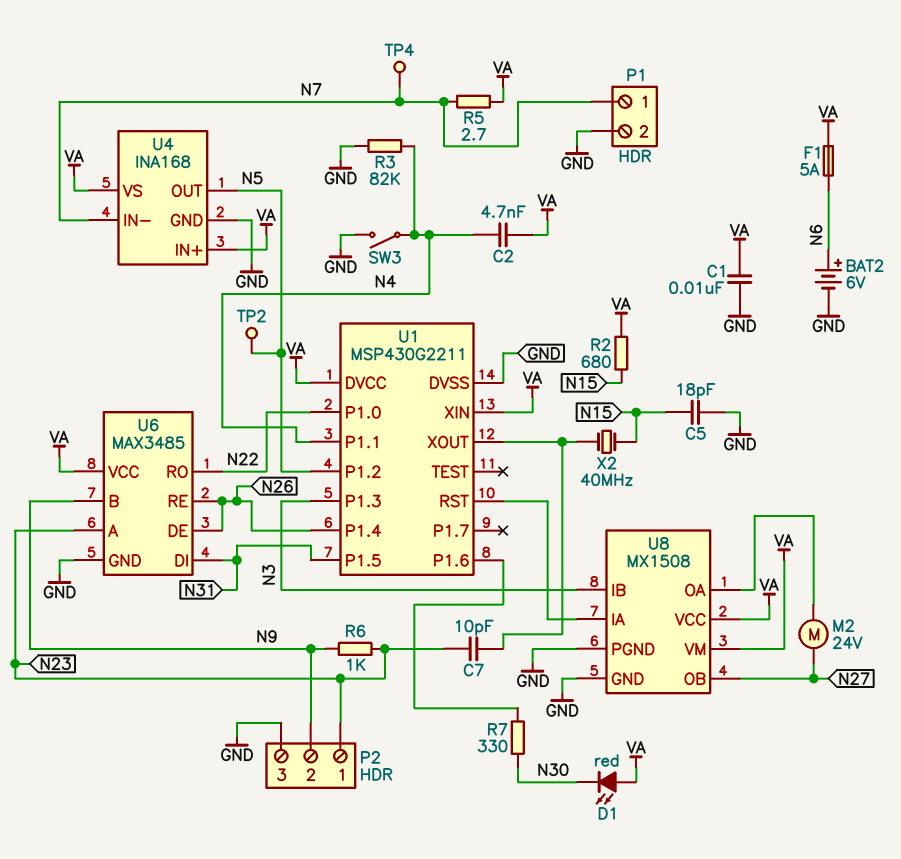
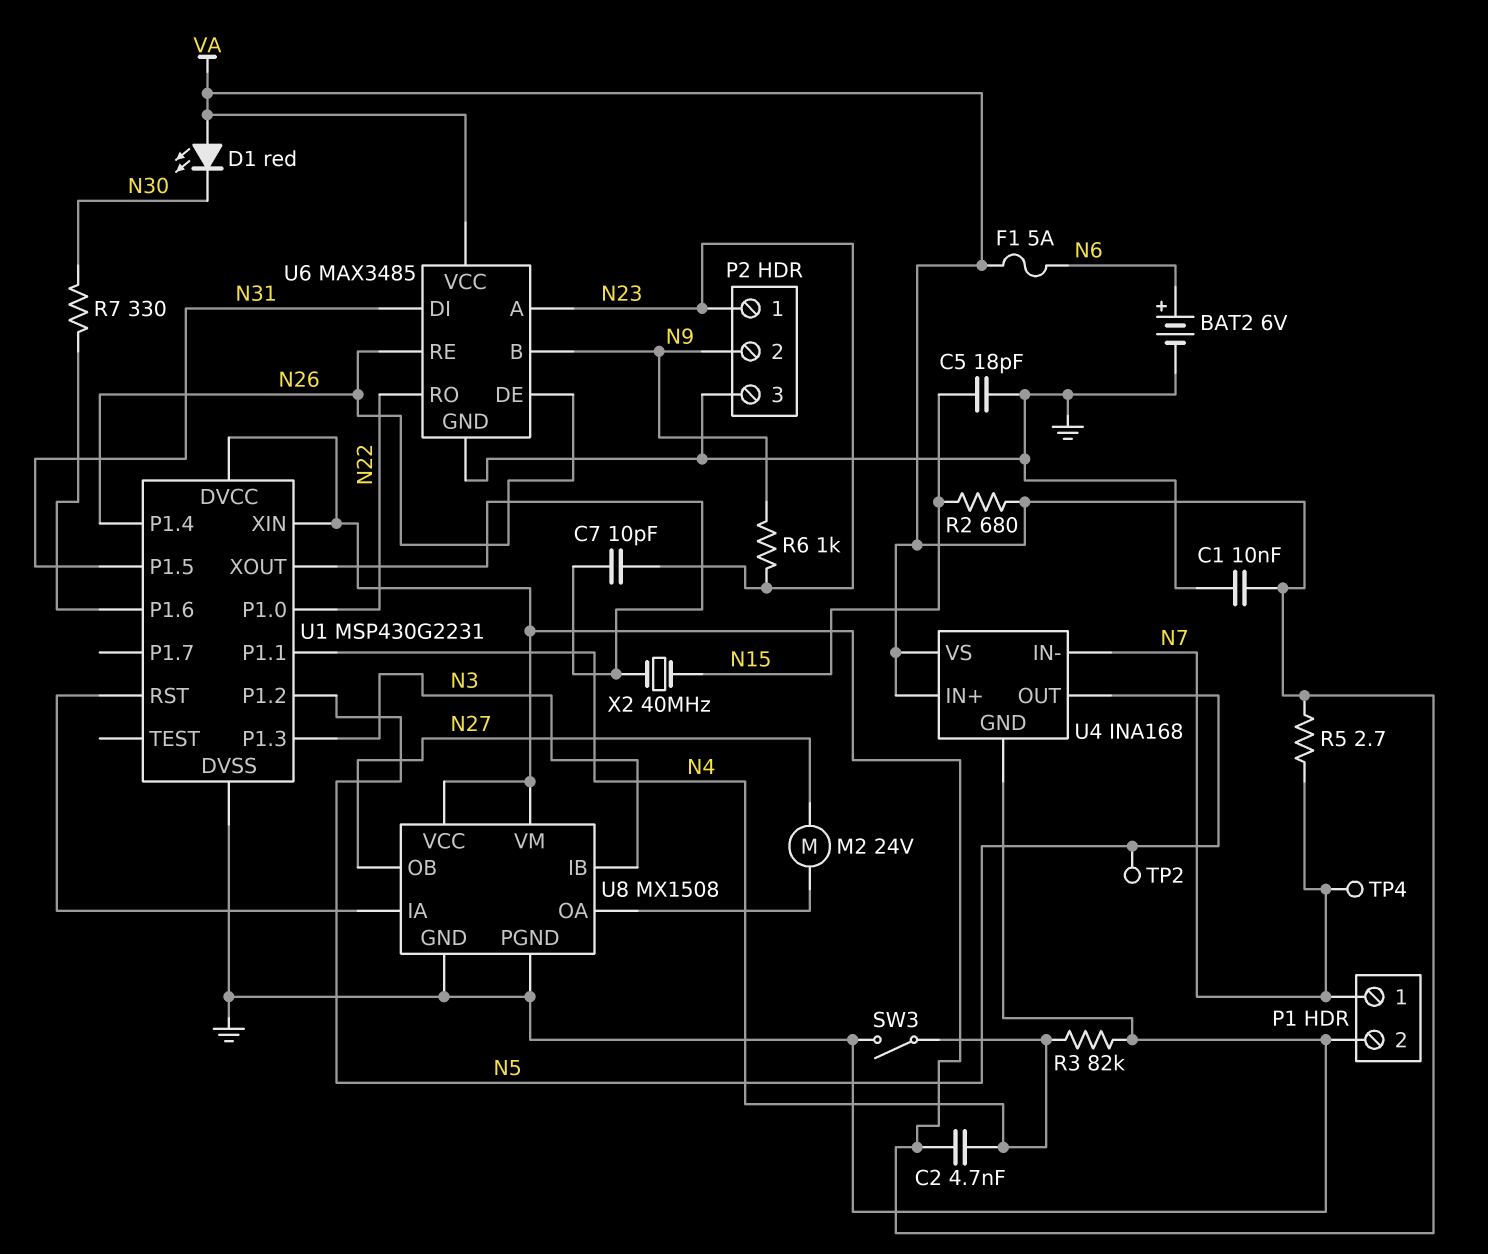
U1: MSP430G2211 -> MSP430G2231

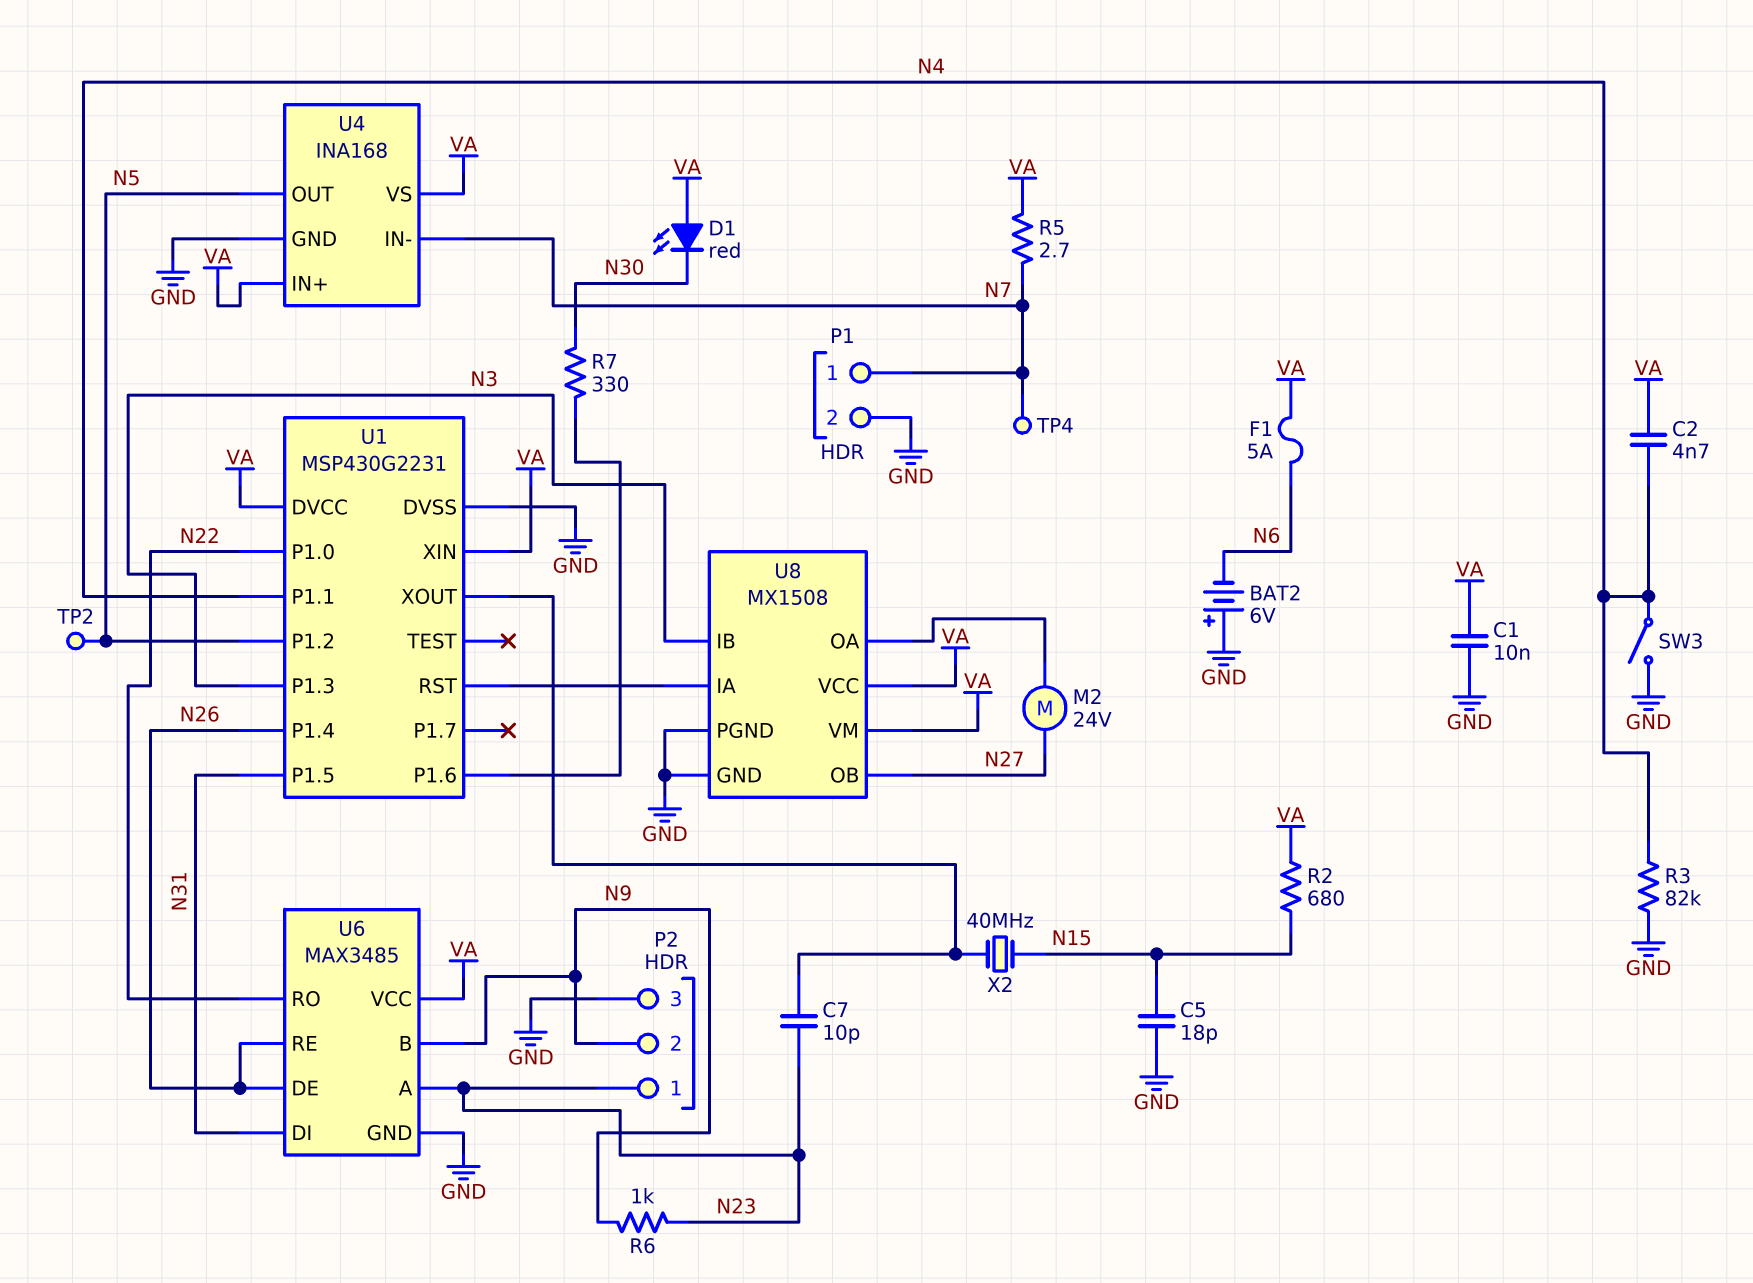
BAT2: 6V (plus N6, minus GND) -> 6V (plus GND, minus N6)

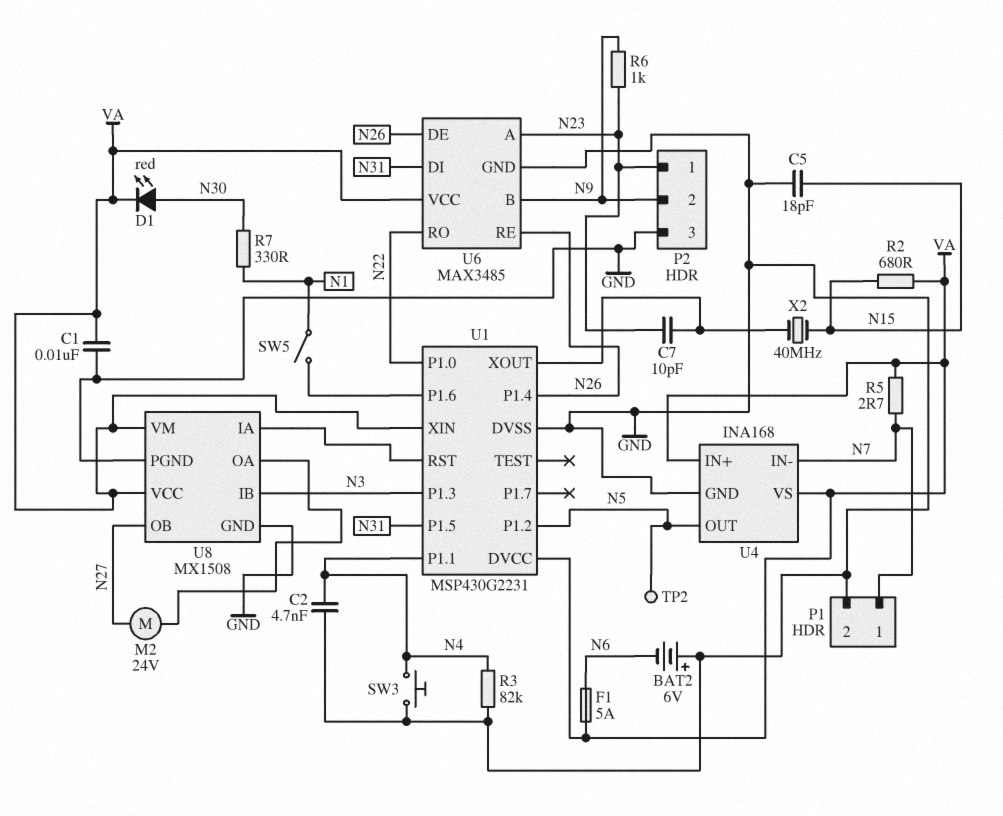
C2: 4.7nF (N4, VA) -> 4.7nF (GND, N4)
D1: LED red (A VA, K N30) -> LED red (A N30, K VA)
R7: 330 (N30, U1/P1.6) -> 330 (N1, N30)
SW3: switch (GND, N4) -> button (GND, N4)
SW5: none -> switch (N1, U1/P1.6)
TP4: test point (N7) -> none

